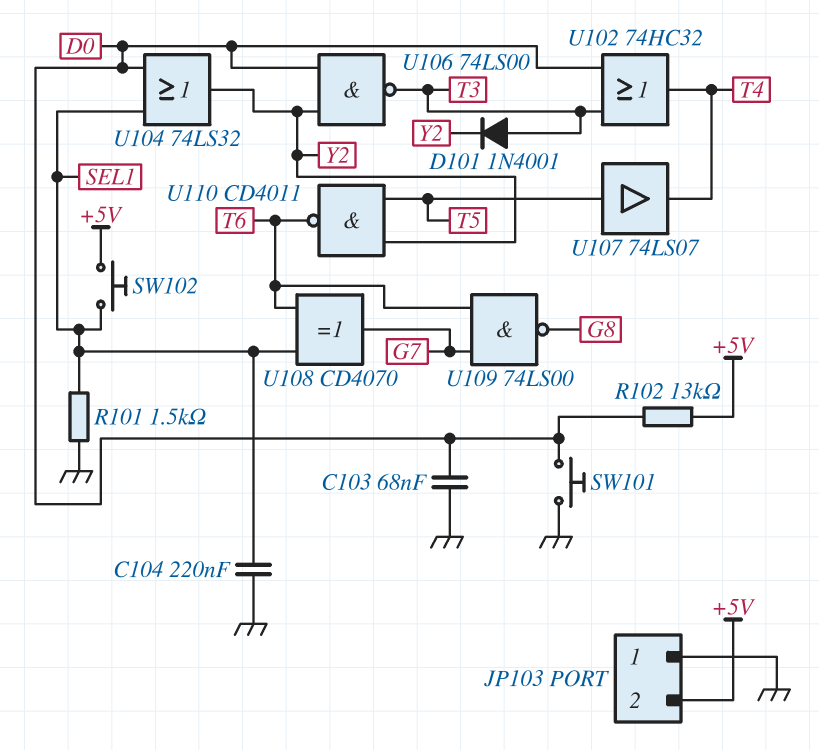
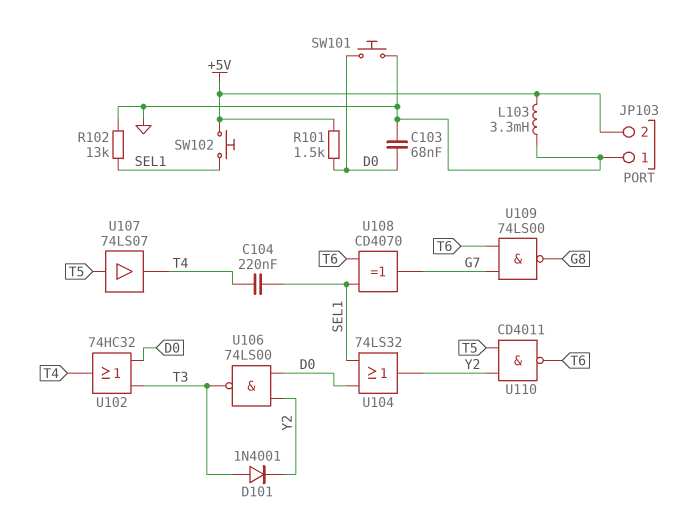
C104: 220nF (GND, SEL1) -> 220nF (SEL1, T4)
L103: none -> 3.3mH (+5V, GND)
R101: 1.5k (GND, SEL1) -> 1.5k (+5V, D0)
R102: 13k (+5V, D0) -> 13k (GND, SEL1)

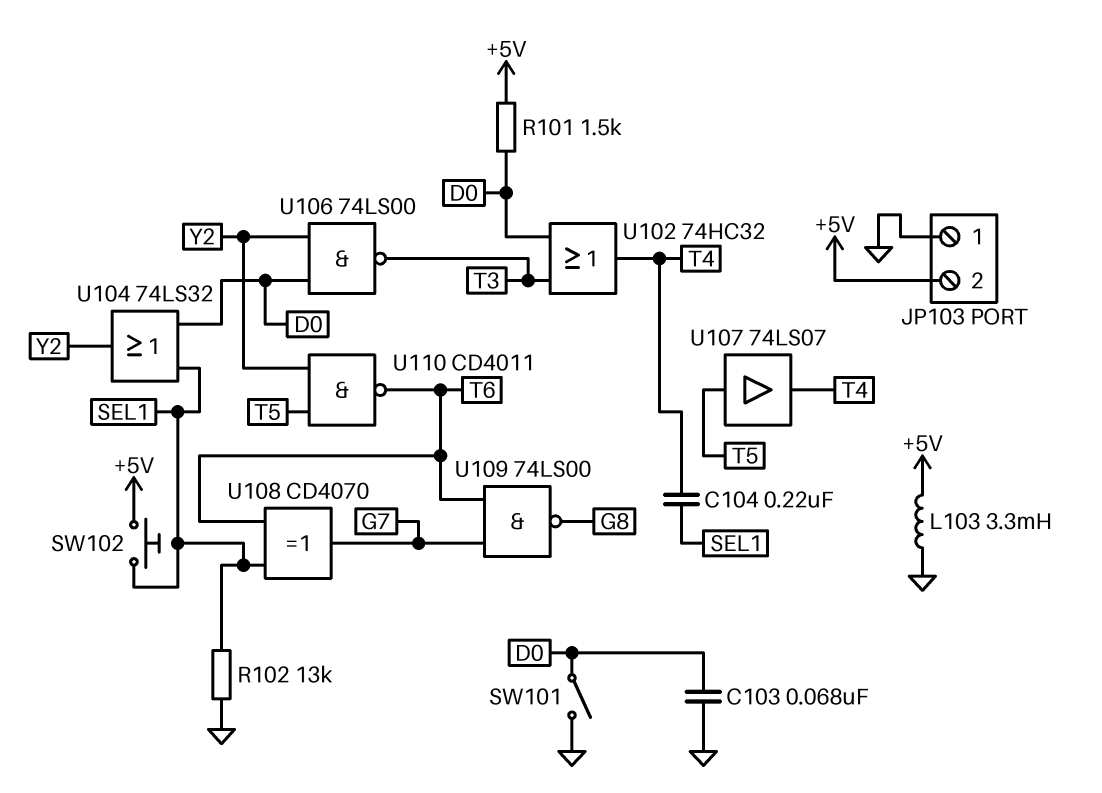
D101: diode 1N4001 (A T3, K Y2) -> none
SW101: button (D0, GND) -> switch (D0, GND)

